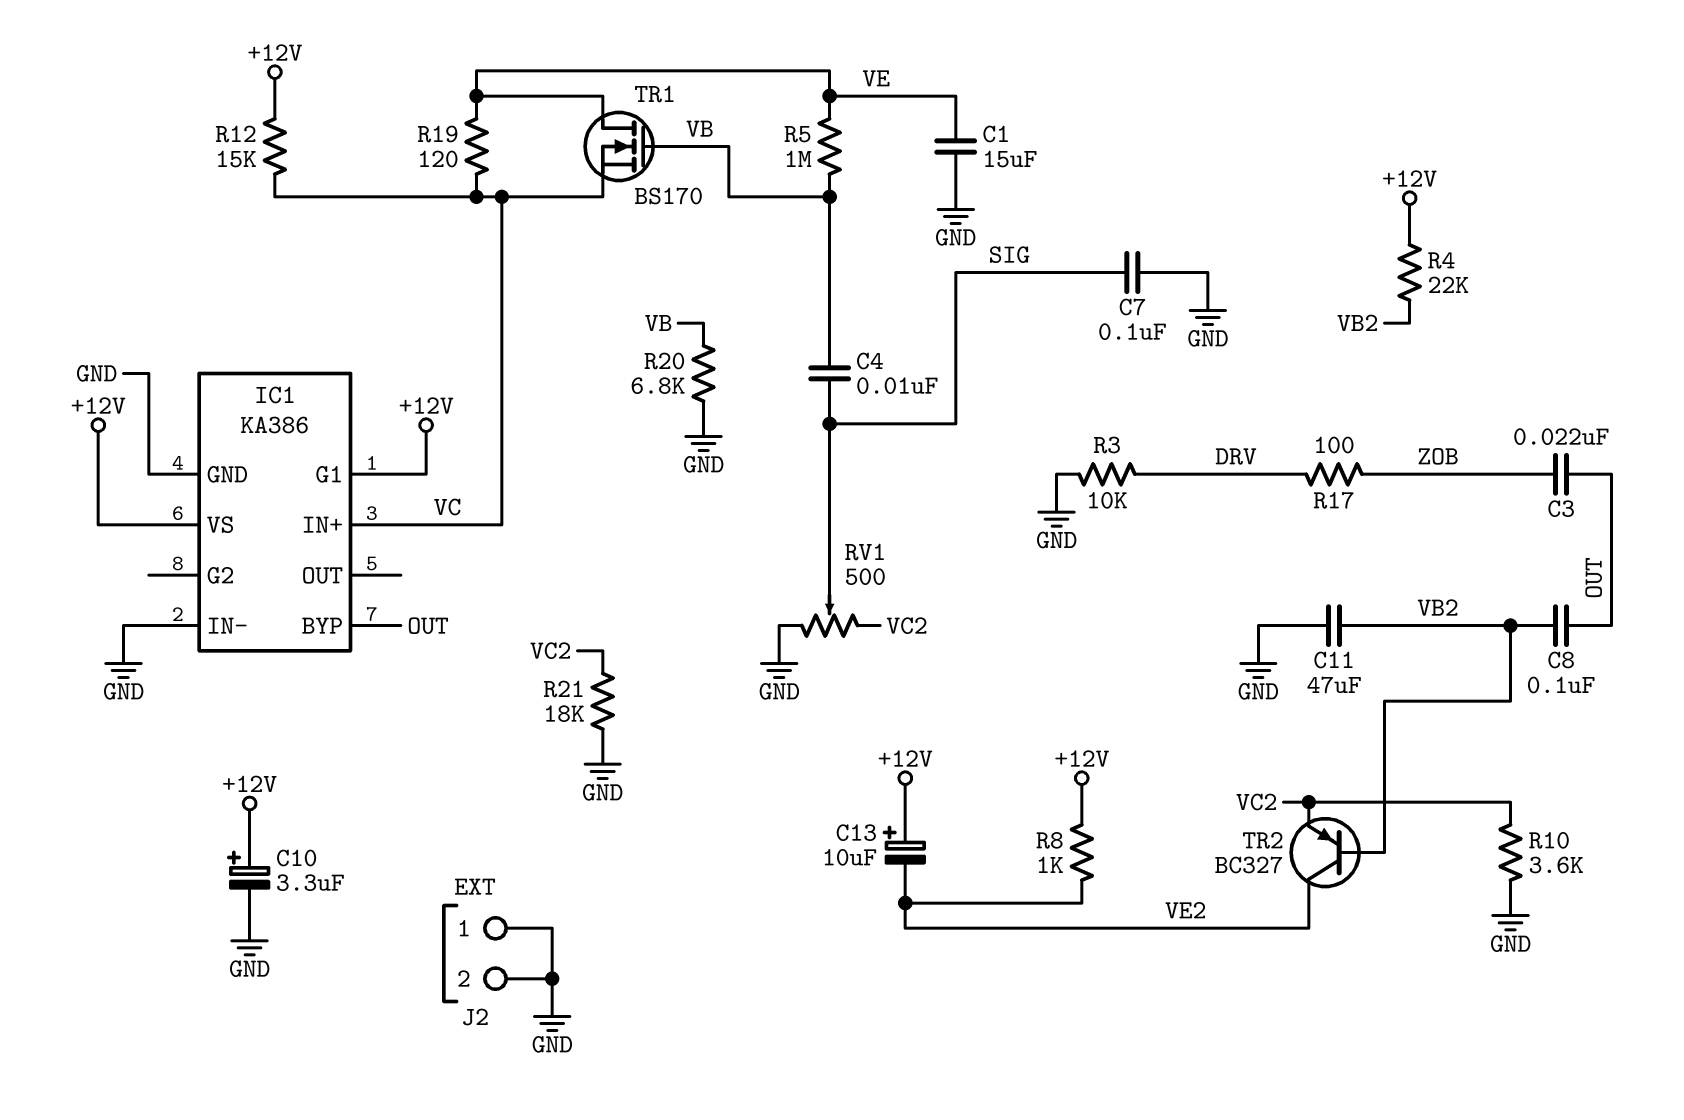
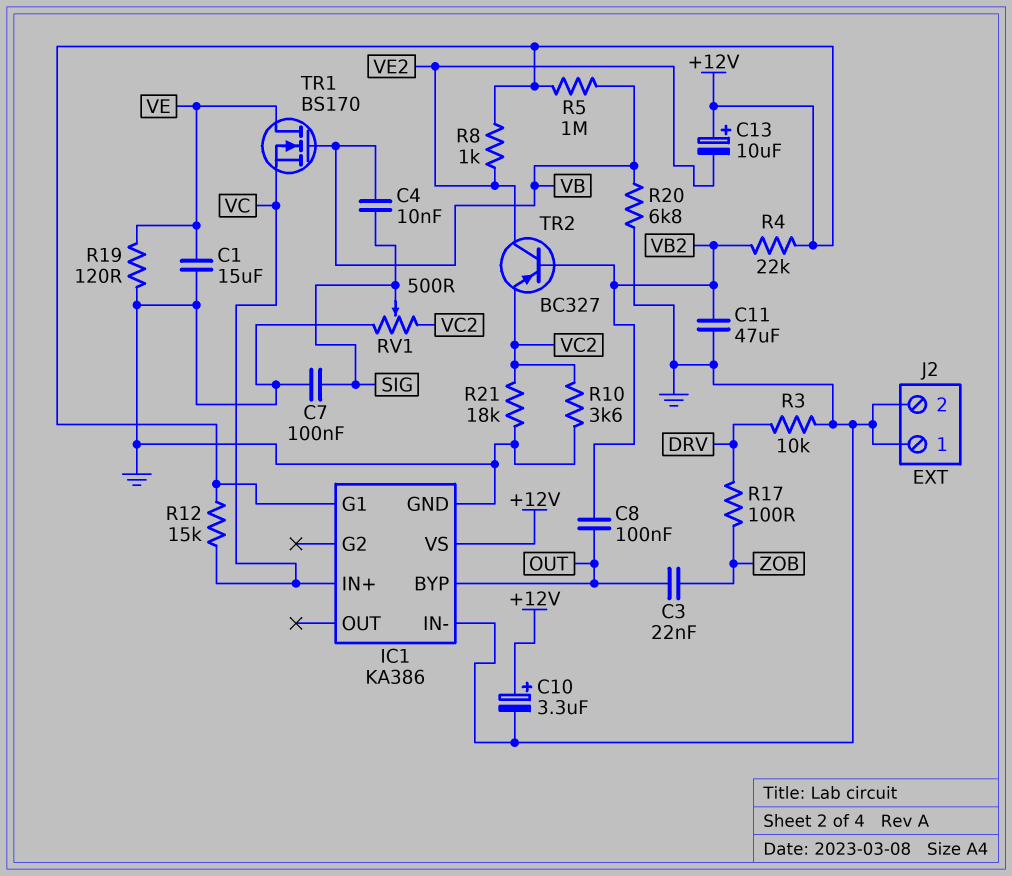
R5: 1M (VB, VE) -> 1M (+12V, VB)
R19: 120 (VC, VE) -> 120 (GND, VE)

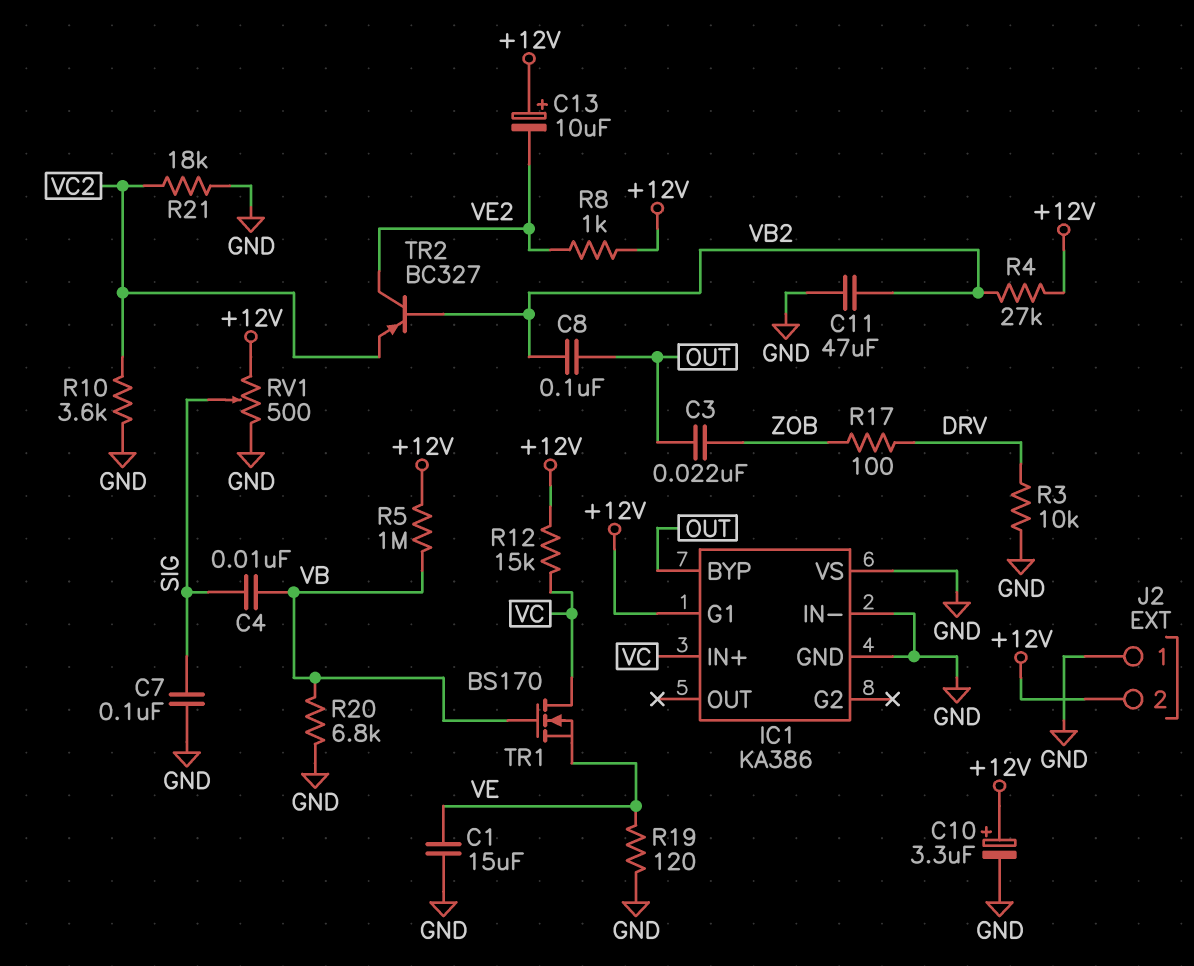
IC1 pin VS: +12V -> GND
J2 pin 2: GND -> +12V
R4: 22k (+12V, VB2) -> 27k (+12V, VB2)
RV1: 500 (GND, VC2, wiper SIG) -> 500 (+12V, GND, wiper SIG)
TR1: NMOS BS170 (G VB, D VE, S VC) -> NMOS BS170 (G VB, D VC, S VE)

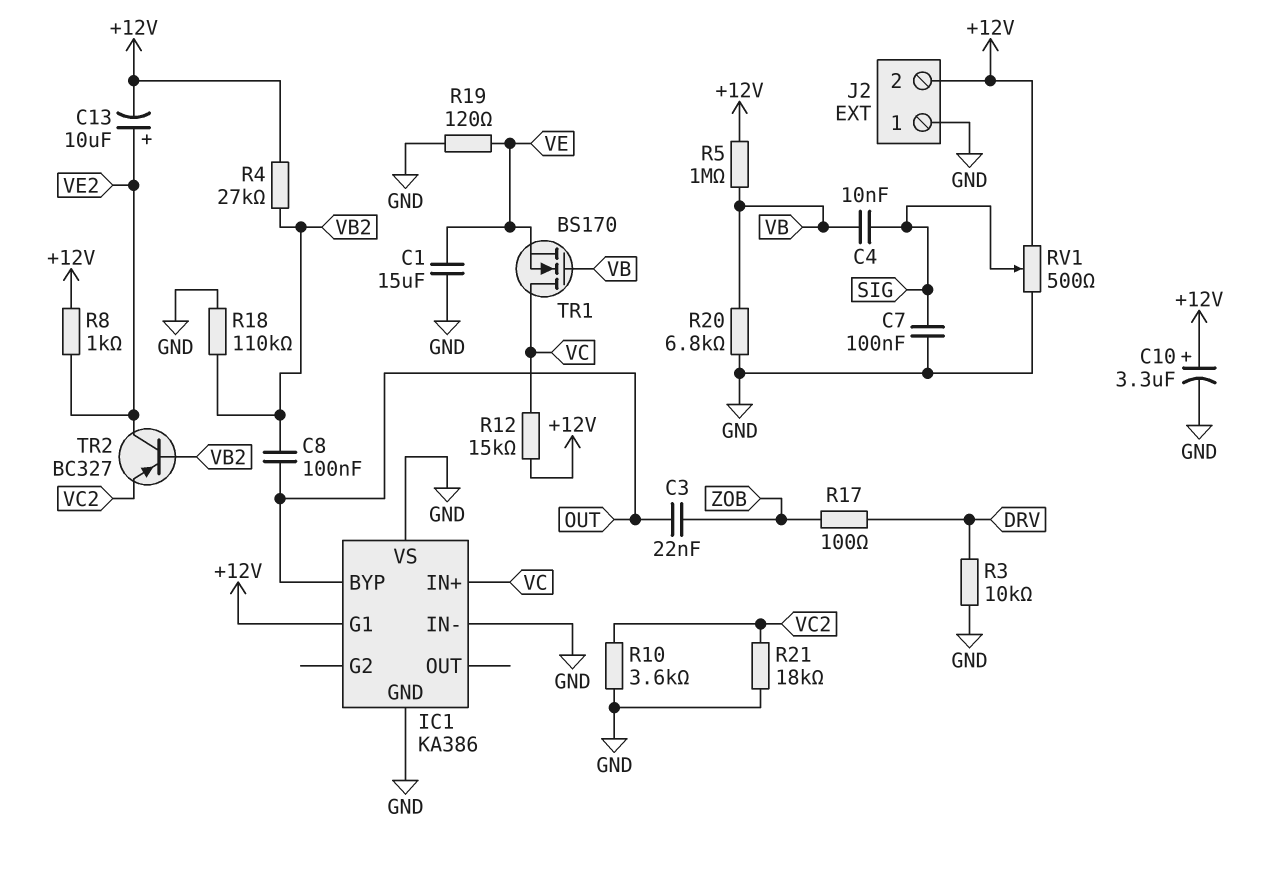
C11: 47uF (GND, VB2) -> none
C13: 10uF (plus +12V, minus VE2) -> 10uF (plus VE2, minus +12V)
R18: none -> 110k (GND, VB2)

